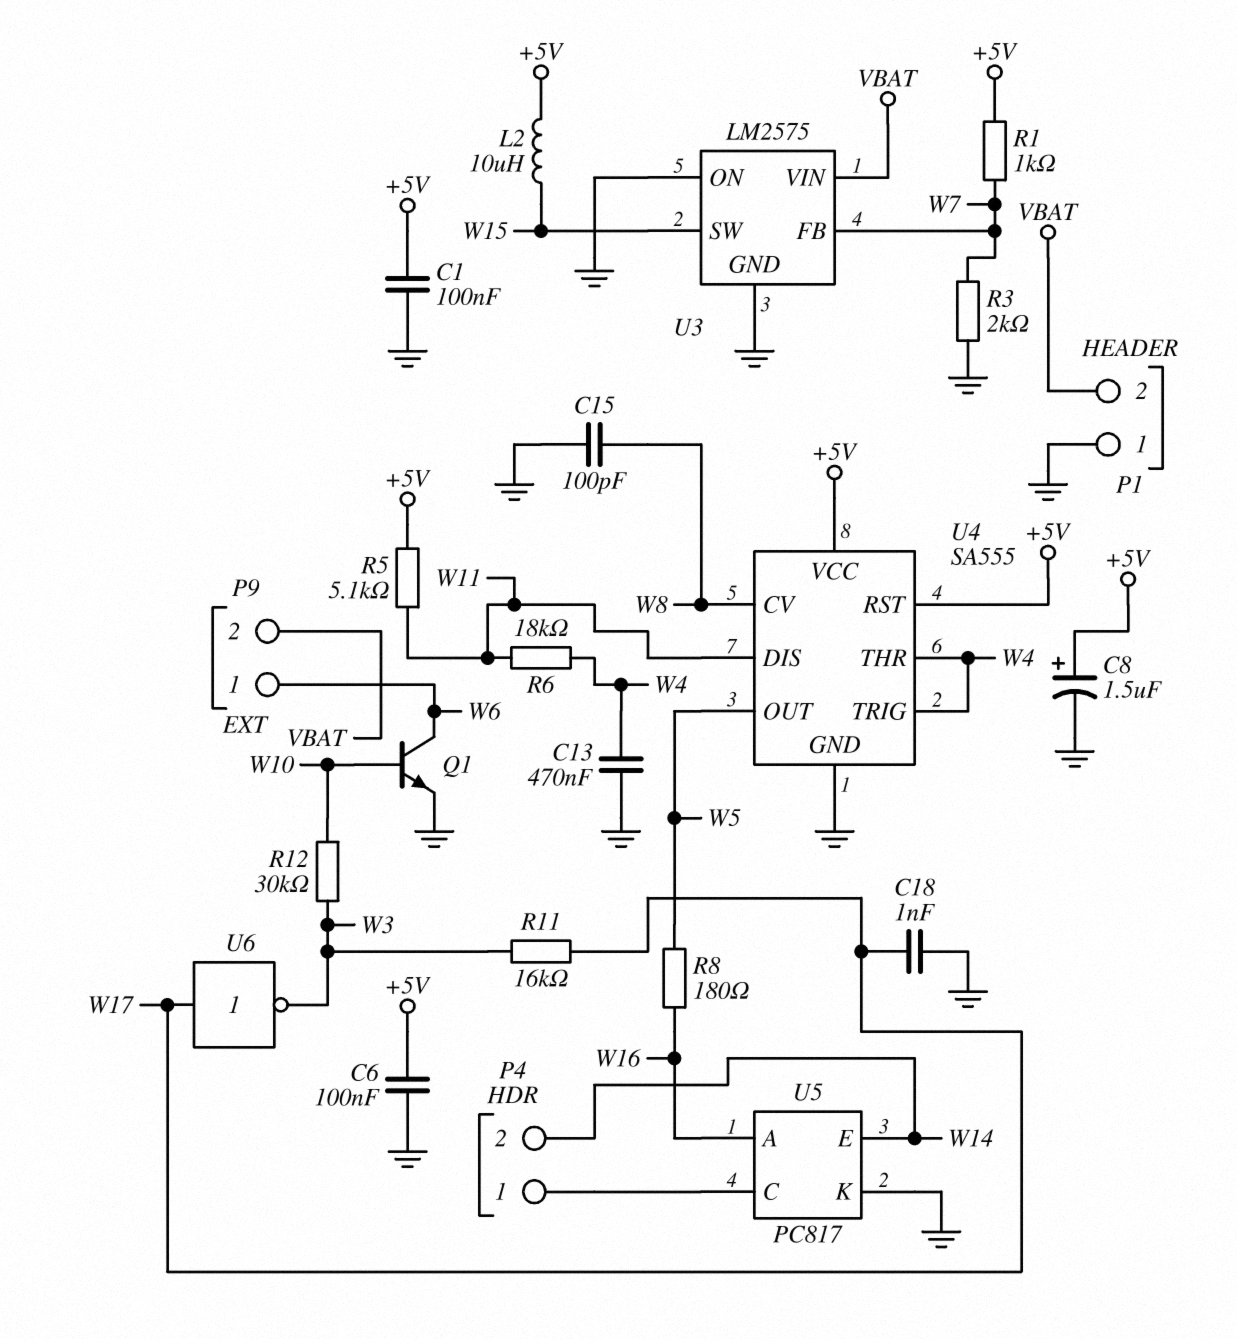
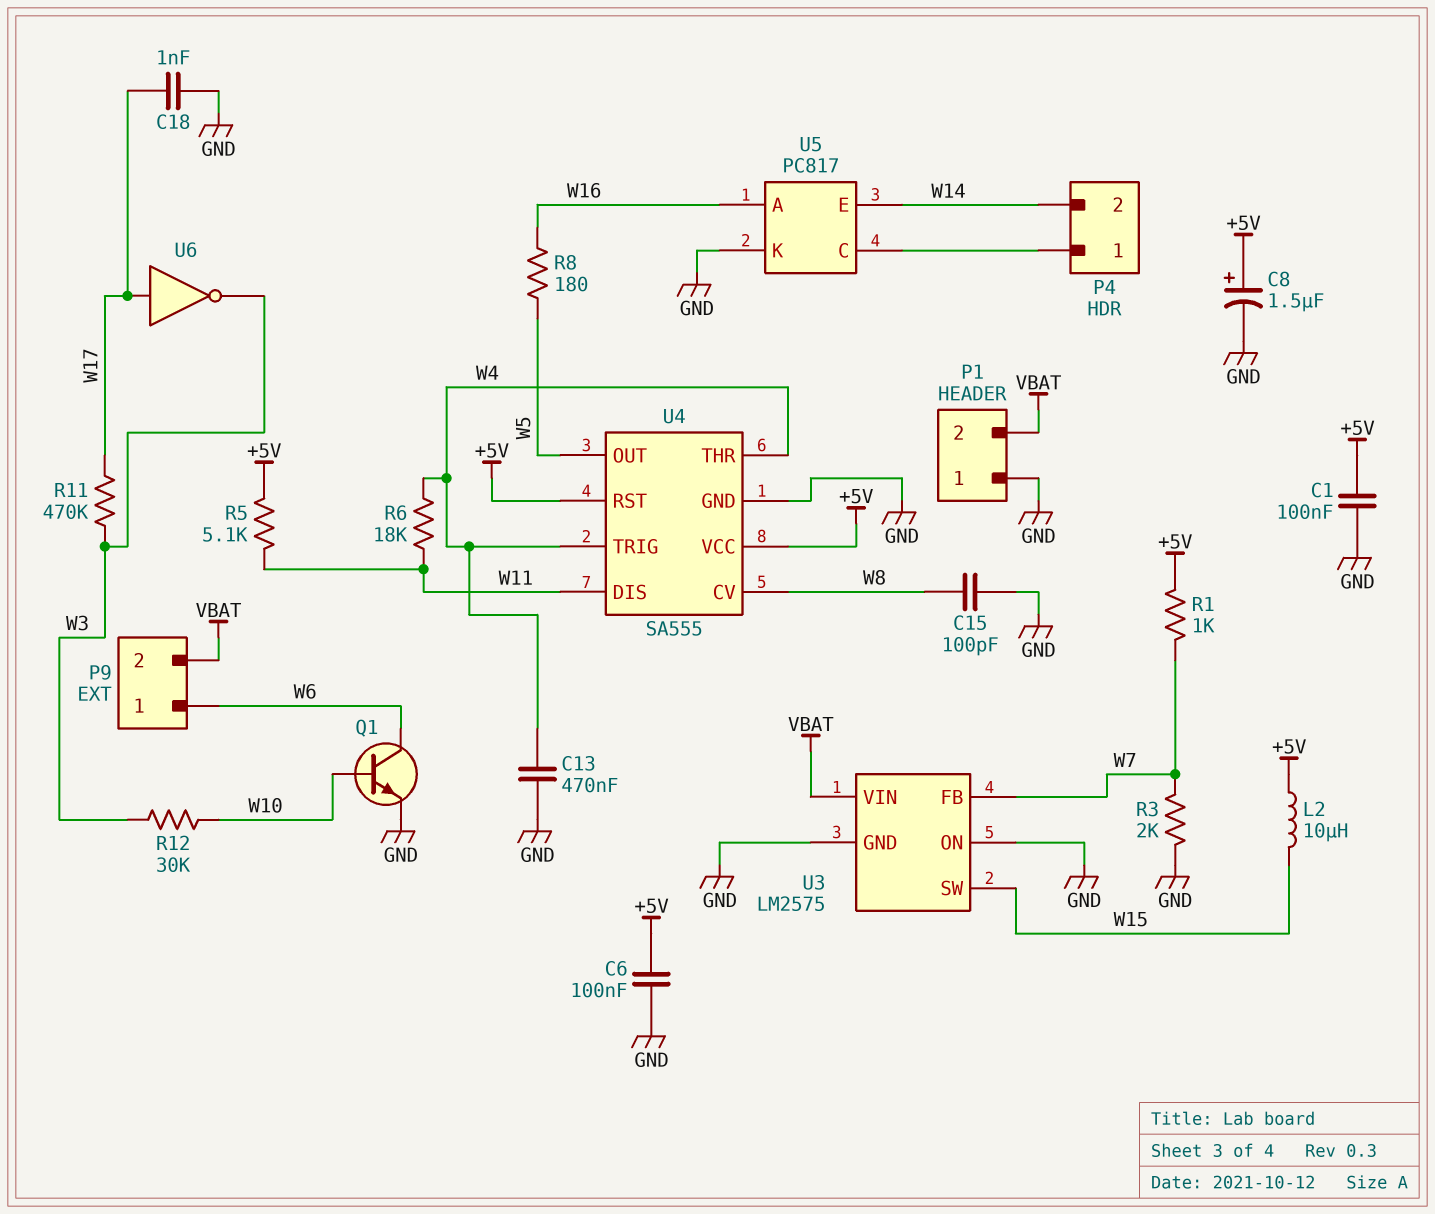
R11: 16k (W3, W17) -> 470k (W3, W17)

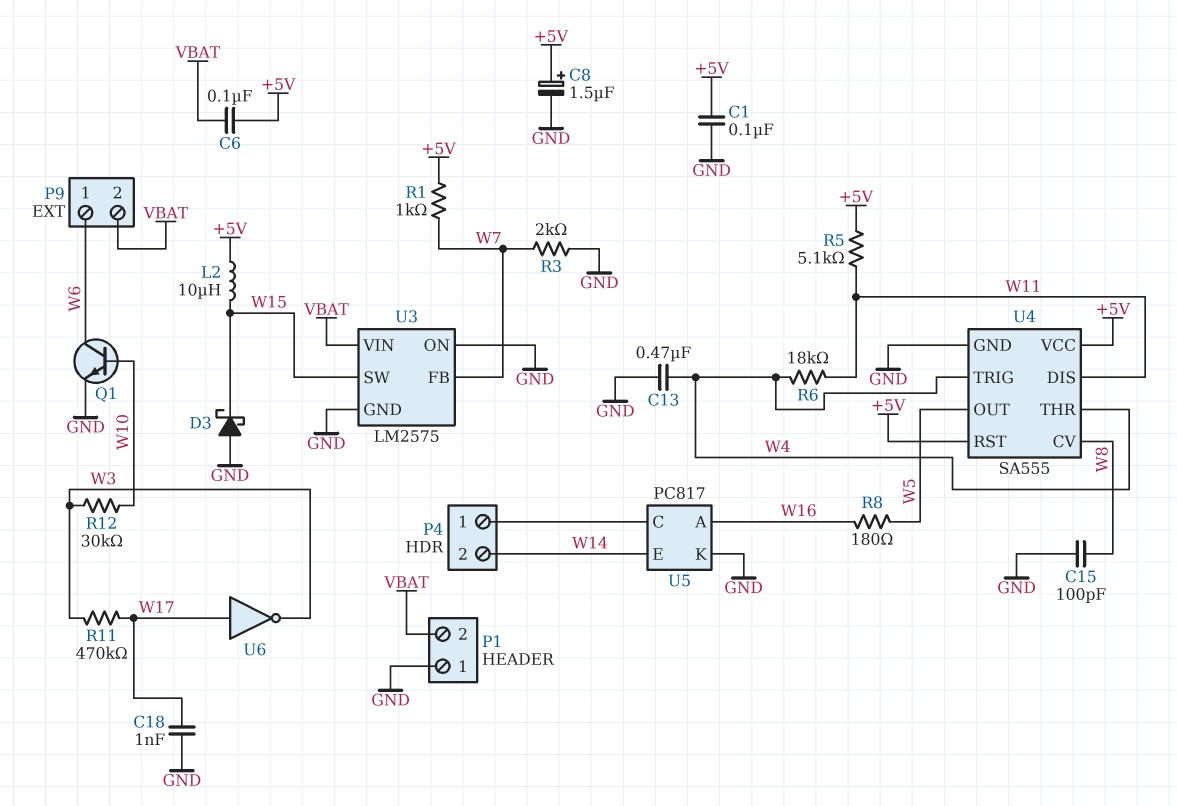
C6: 100nF (+5V, GND) -> 100nF (+5V, VBAT)
D3: none -> schottky (A GND, K W15)

